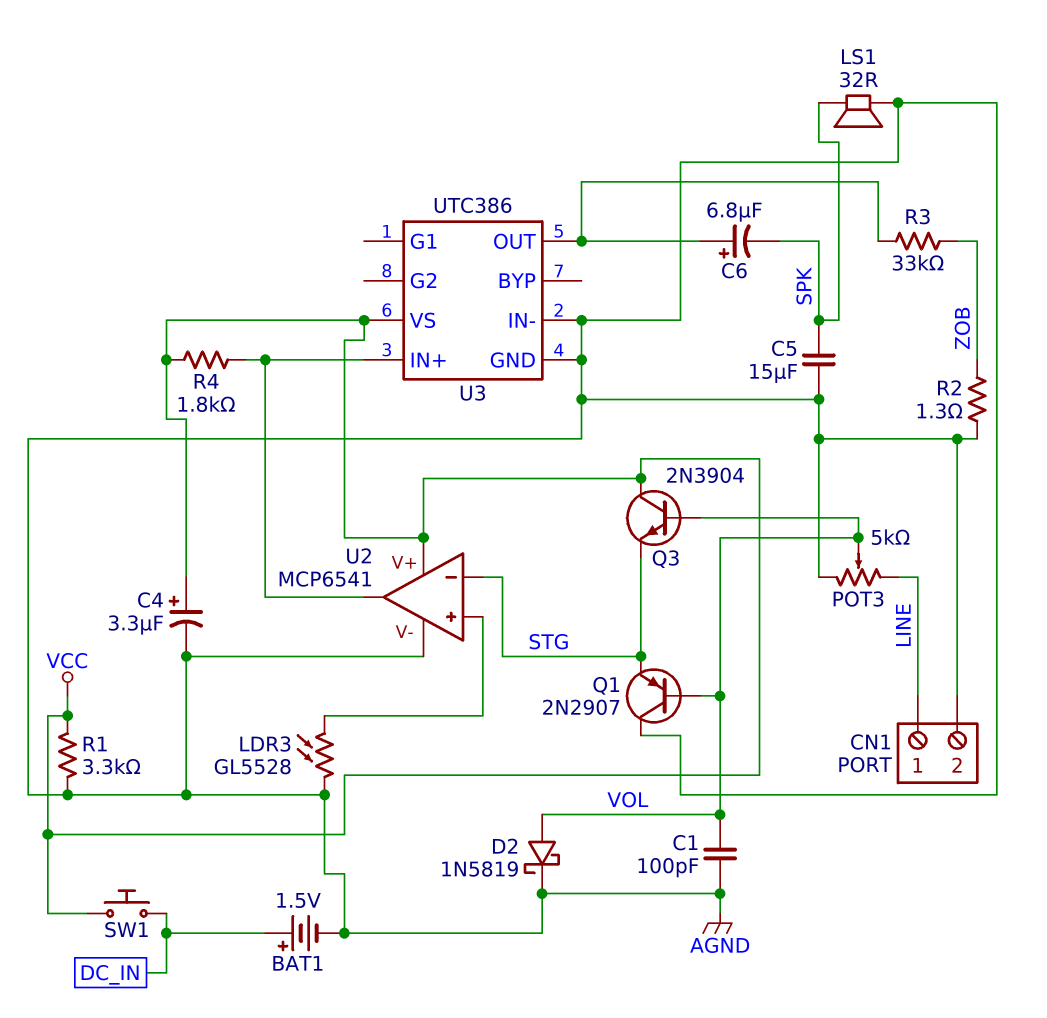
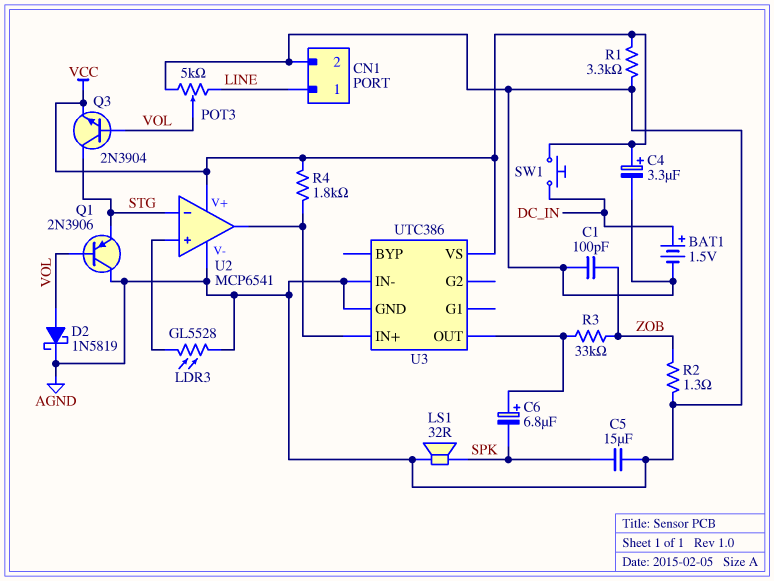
C1: 100pF (AGND, VOL) -> 100pF (AGND, ZOB)
Q1: PNP 2N2907 (B VOL, C AGND, E STG) -> PNP 2N3906 (B VOL, C AGND, E STG)
Q3: NPN 2N3904 (B VOL, C VCC, E STG) -> NPN 2N3904 (B VOL, C STG, E VCC)

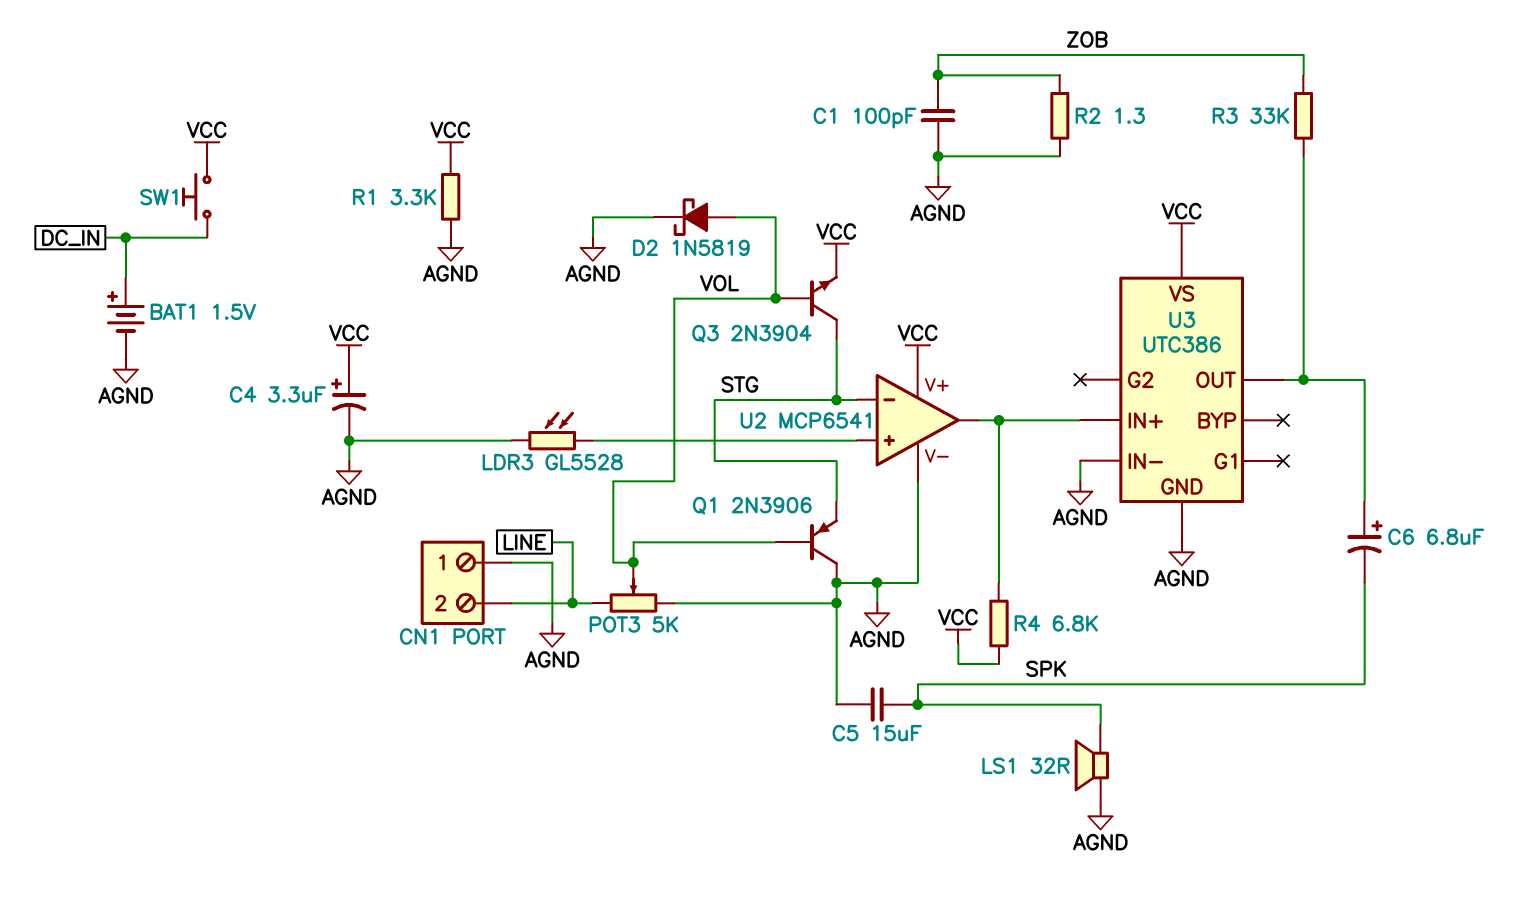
CN1 pin 1: LINE -> AGND
CN1 pin 2: AGND -> LINE
R4: 1.8k (U2/out, VCC) -> 6.8k (U2/out, VCC)

